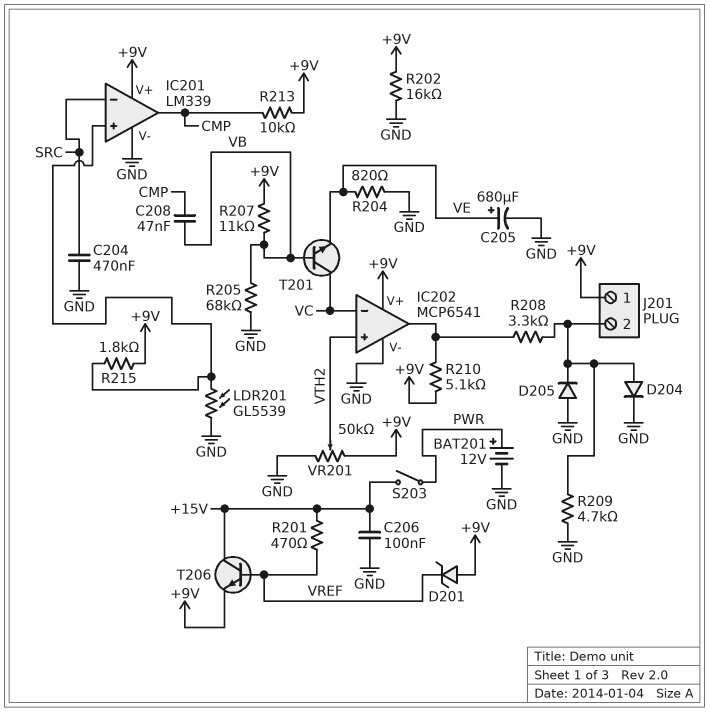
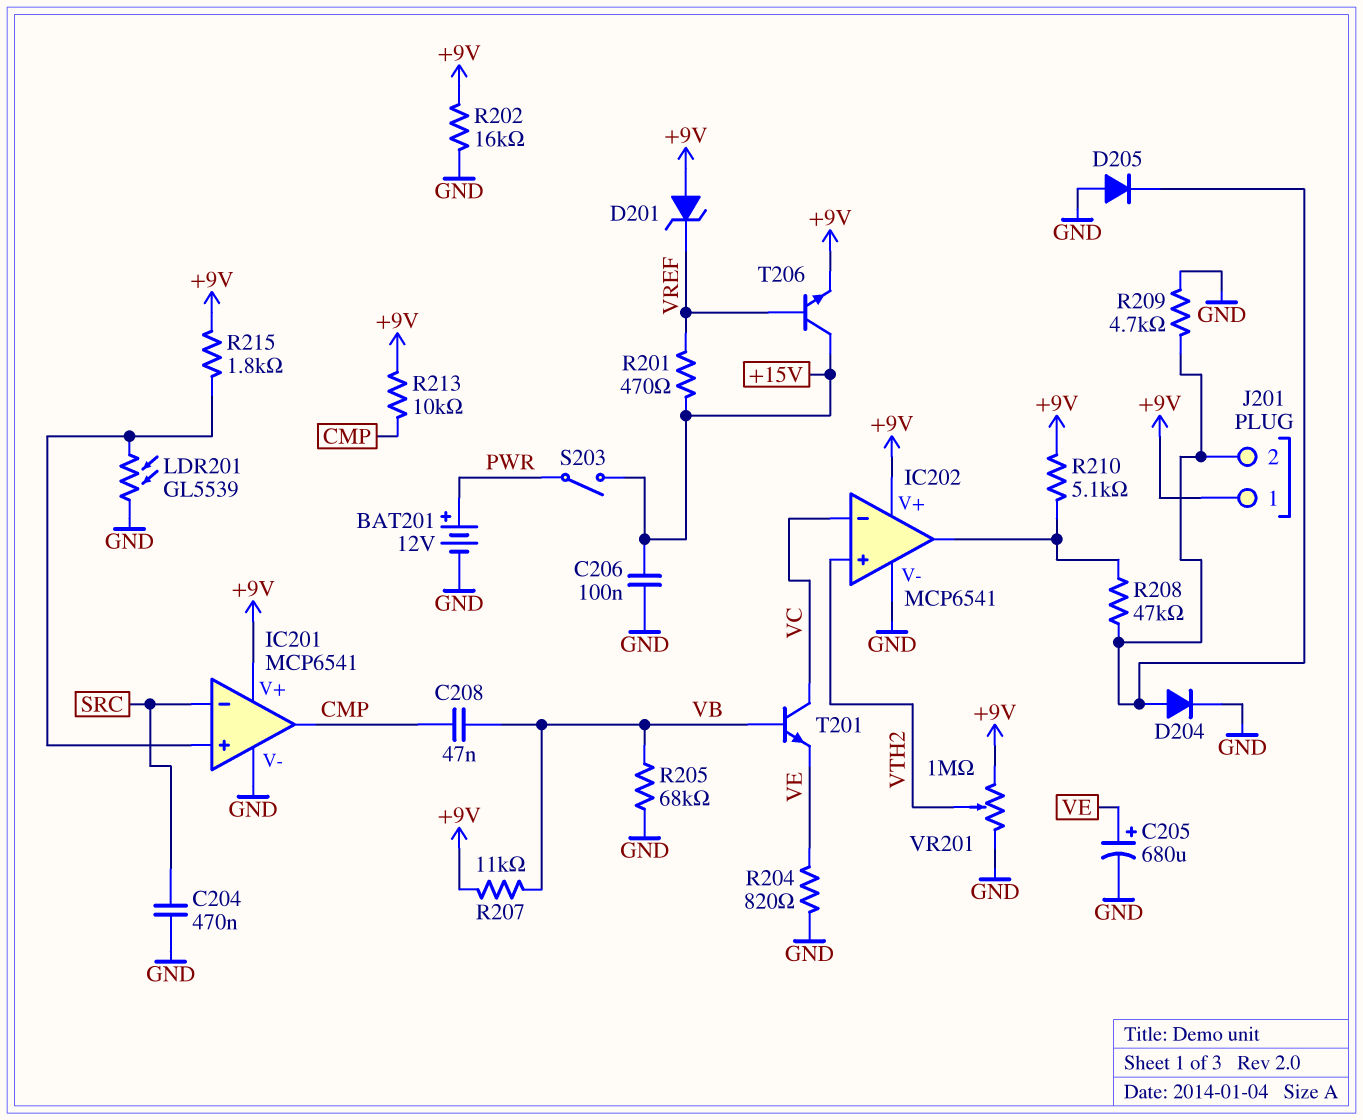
IC201: LM339 -> MCP6541
R208: 3.3k (IC202/out, J201/2) -> 47k (IC202/out, J201/2)
VR201: 50k (+9V, GND, wiper VTH2) -> 1M (+9V, GND, wiper VTH2)

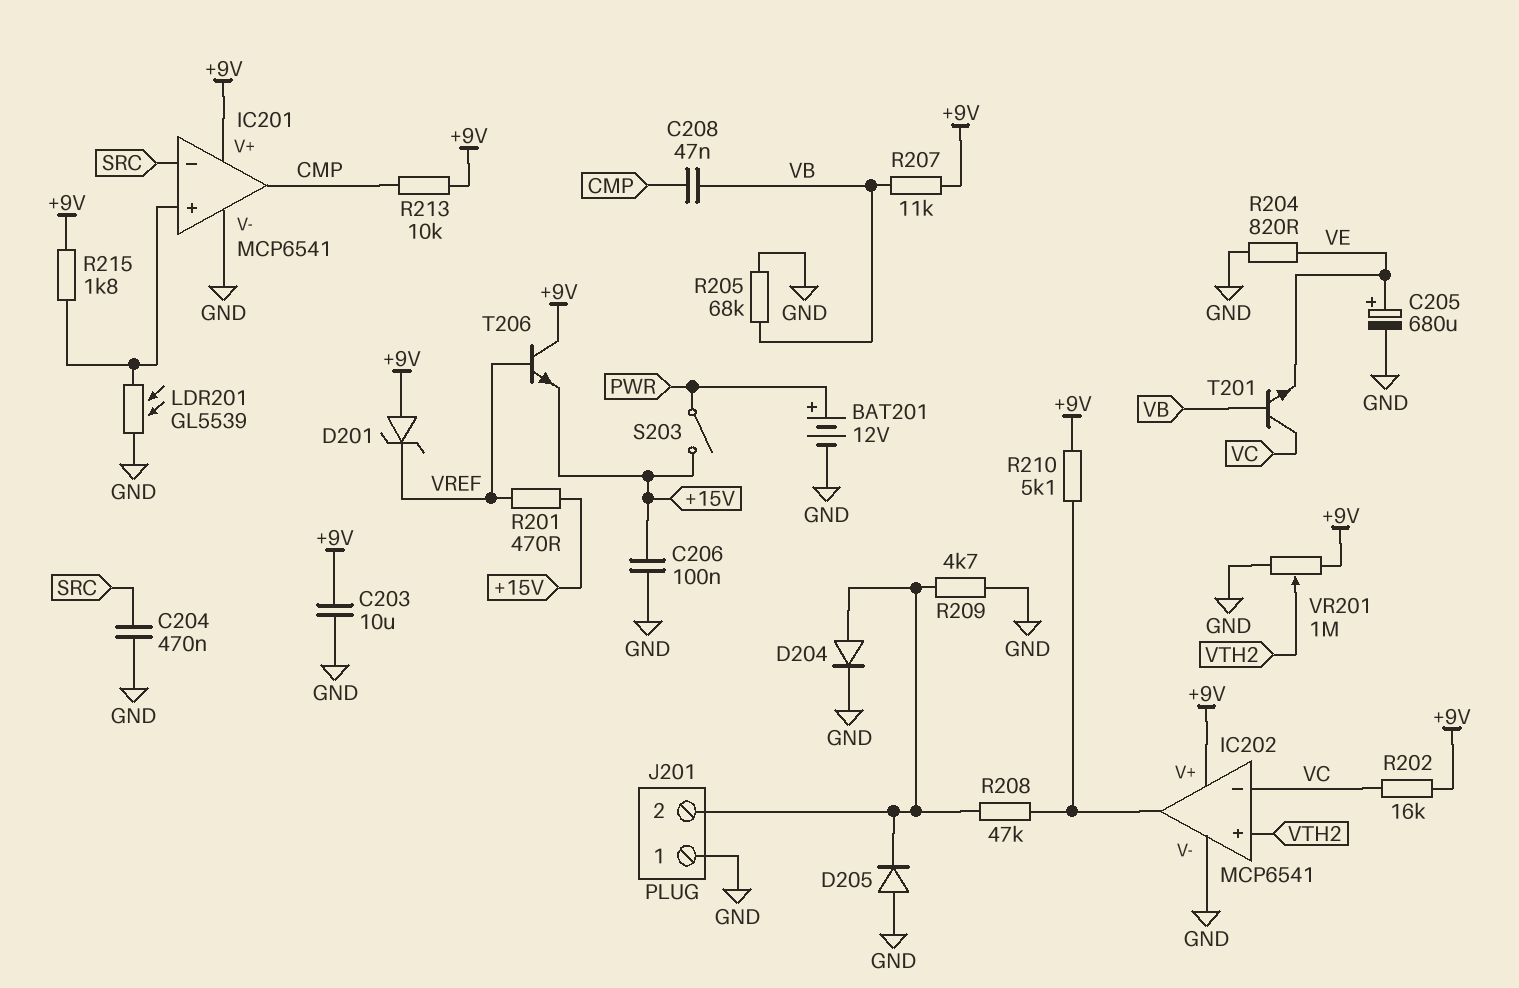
C203: none -> 10uF (+9V, GND)
J201 pin 1: +9V -> GND
R202: 16k (+9V, GND) -> 16k (+9V, VC)
T206: NPN (B VREF, C +15V, E +9V) -> NPN (B VREF, C +9V, E +15V)

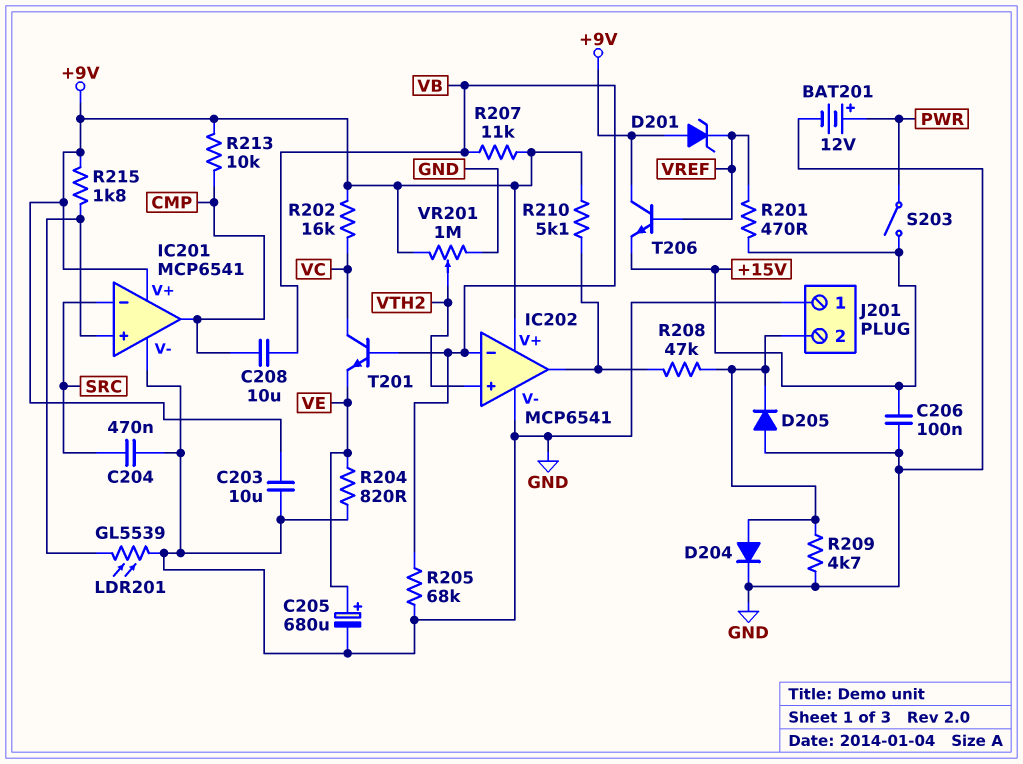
C208: 47nF (CMP, VB) -> 10uF (CMP, VB)
IC202 pin in-: VC -> VB

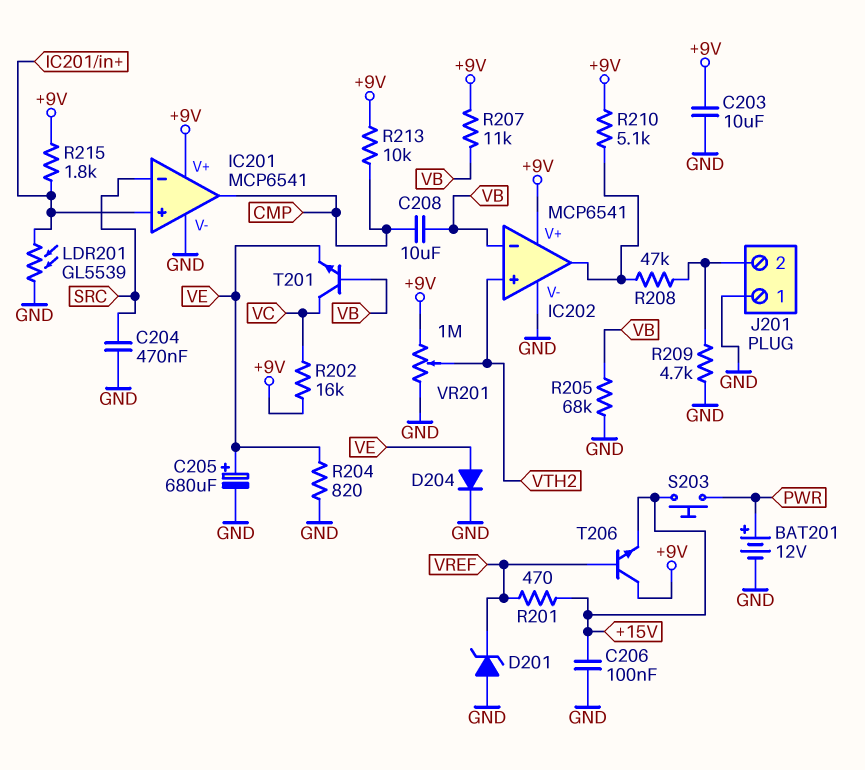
D201: zener (A +9V, K VREF) -> zener (A GND, K VREF)
D204: diode (A J201/2, K GND) -> diode (A VE, K GND)
D205: diode (A GND, K J201/2) -> none
S203: switch (+15V, PWR) -> button (+15V, PWR)

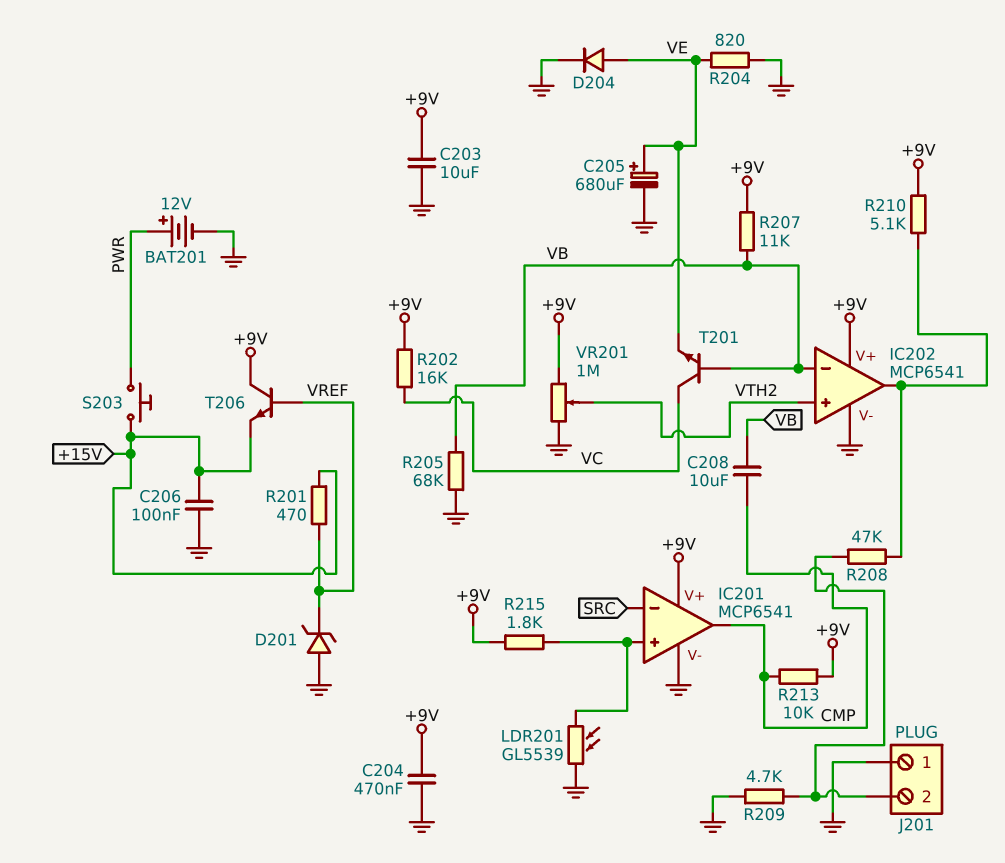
C204: 470nF (GND, SRC) -> 470nF (+9V, GND)

